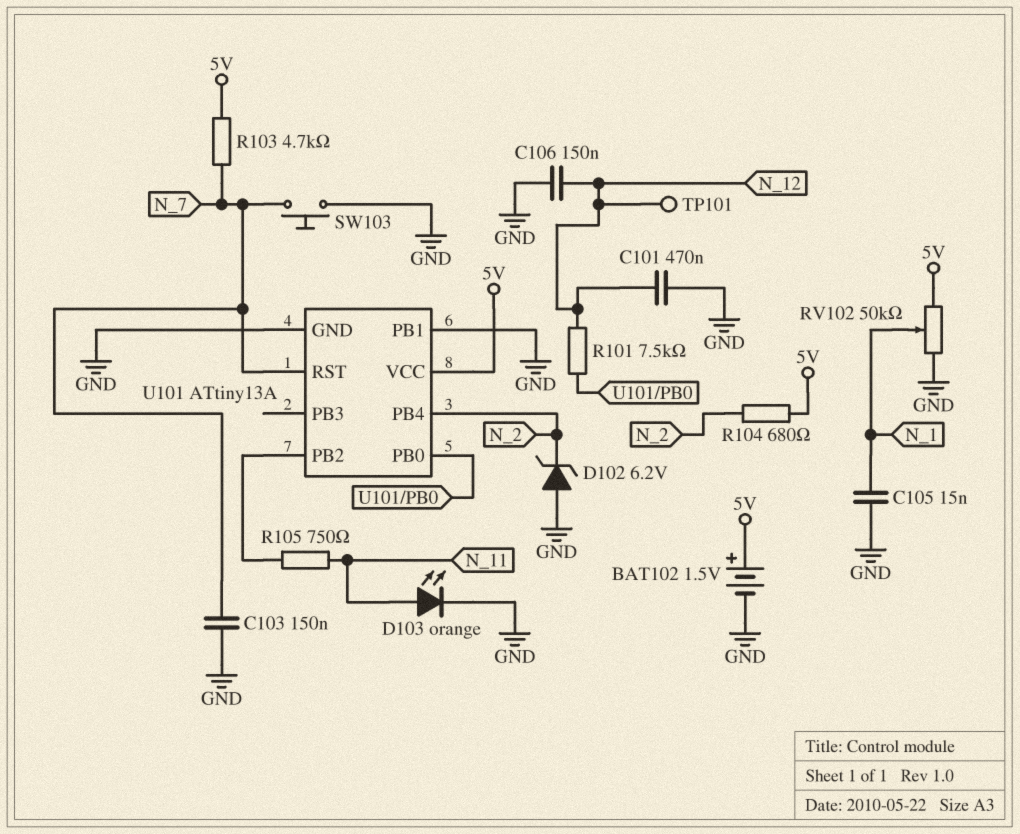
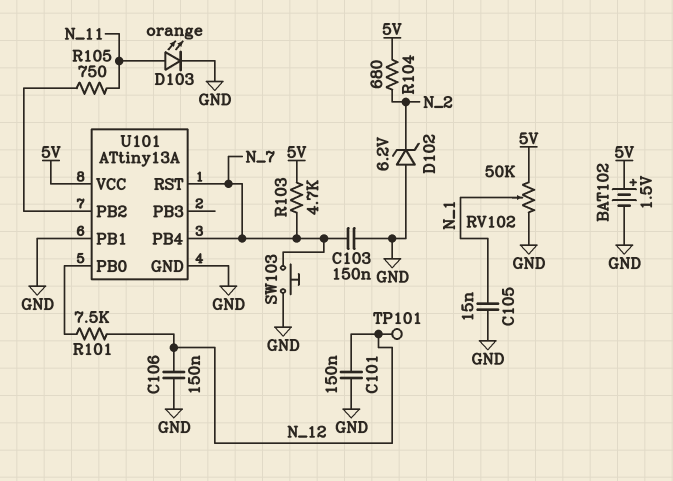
C101: 470nF (GND, N_12) -> 150nF (GND, N_12)
U101 pin PB4: N_2 -> N_7

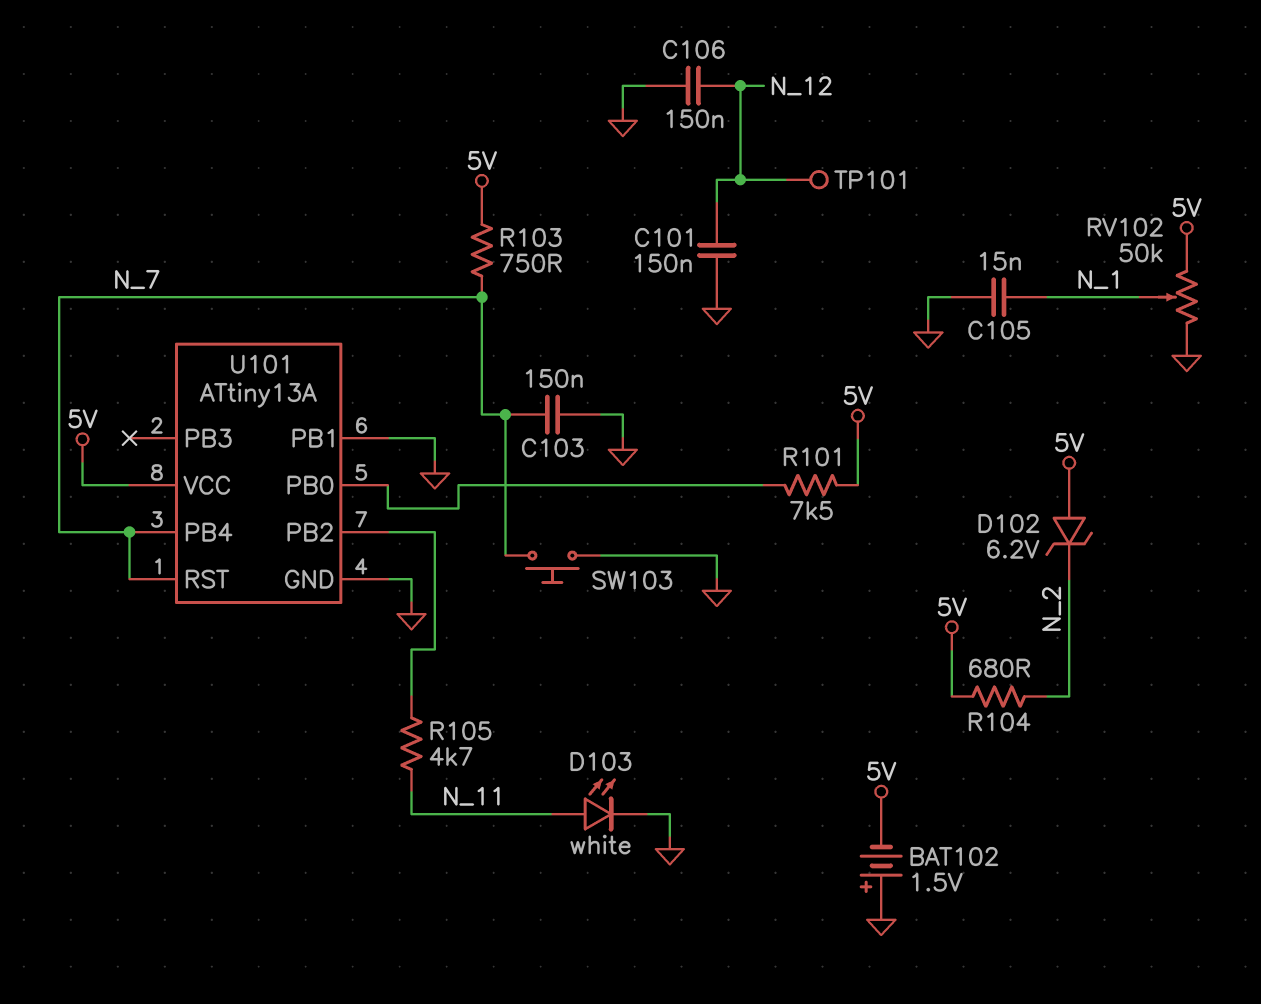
BAT102: 1.5V (plus 5V, minus GND) -> 1.5V (plus GND, minus 5V)
D102: zener 6.2V (A GND, K N_2) -> zener 6.2V (A 5V, K N_2)
D103: LED orange (A N_11, K GND) -> LED white (A N_11, K GND)
R101: 7.5k (N_12, U101/PB0) -> 7.5k (5V, U101/PB0)
R103: 4.7k (5V, N_7) -> 750 (5V, N_7)
R105: 750 (N_11, U101/PB2) -> 4.7k (N_11, U101/PB2)

